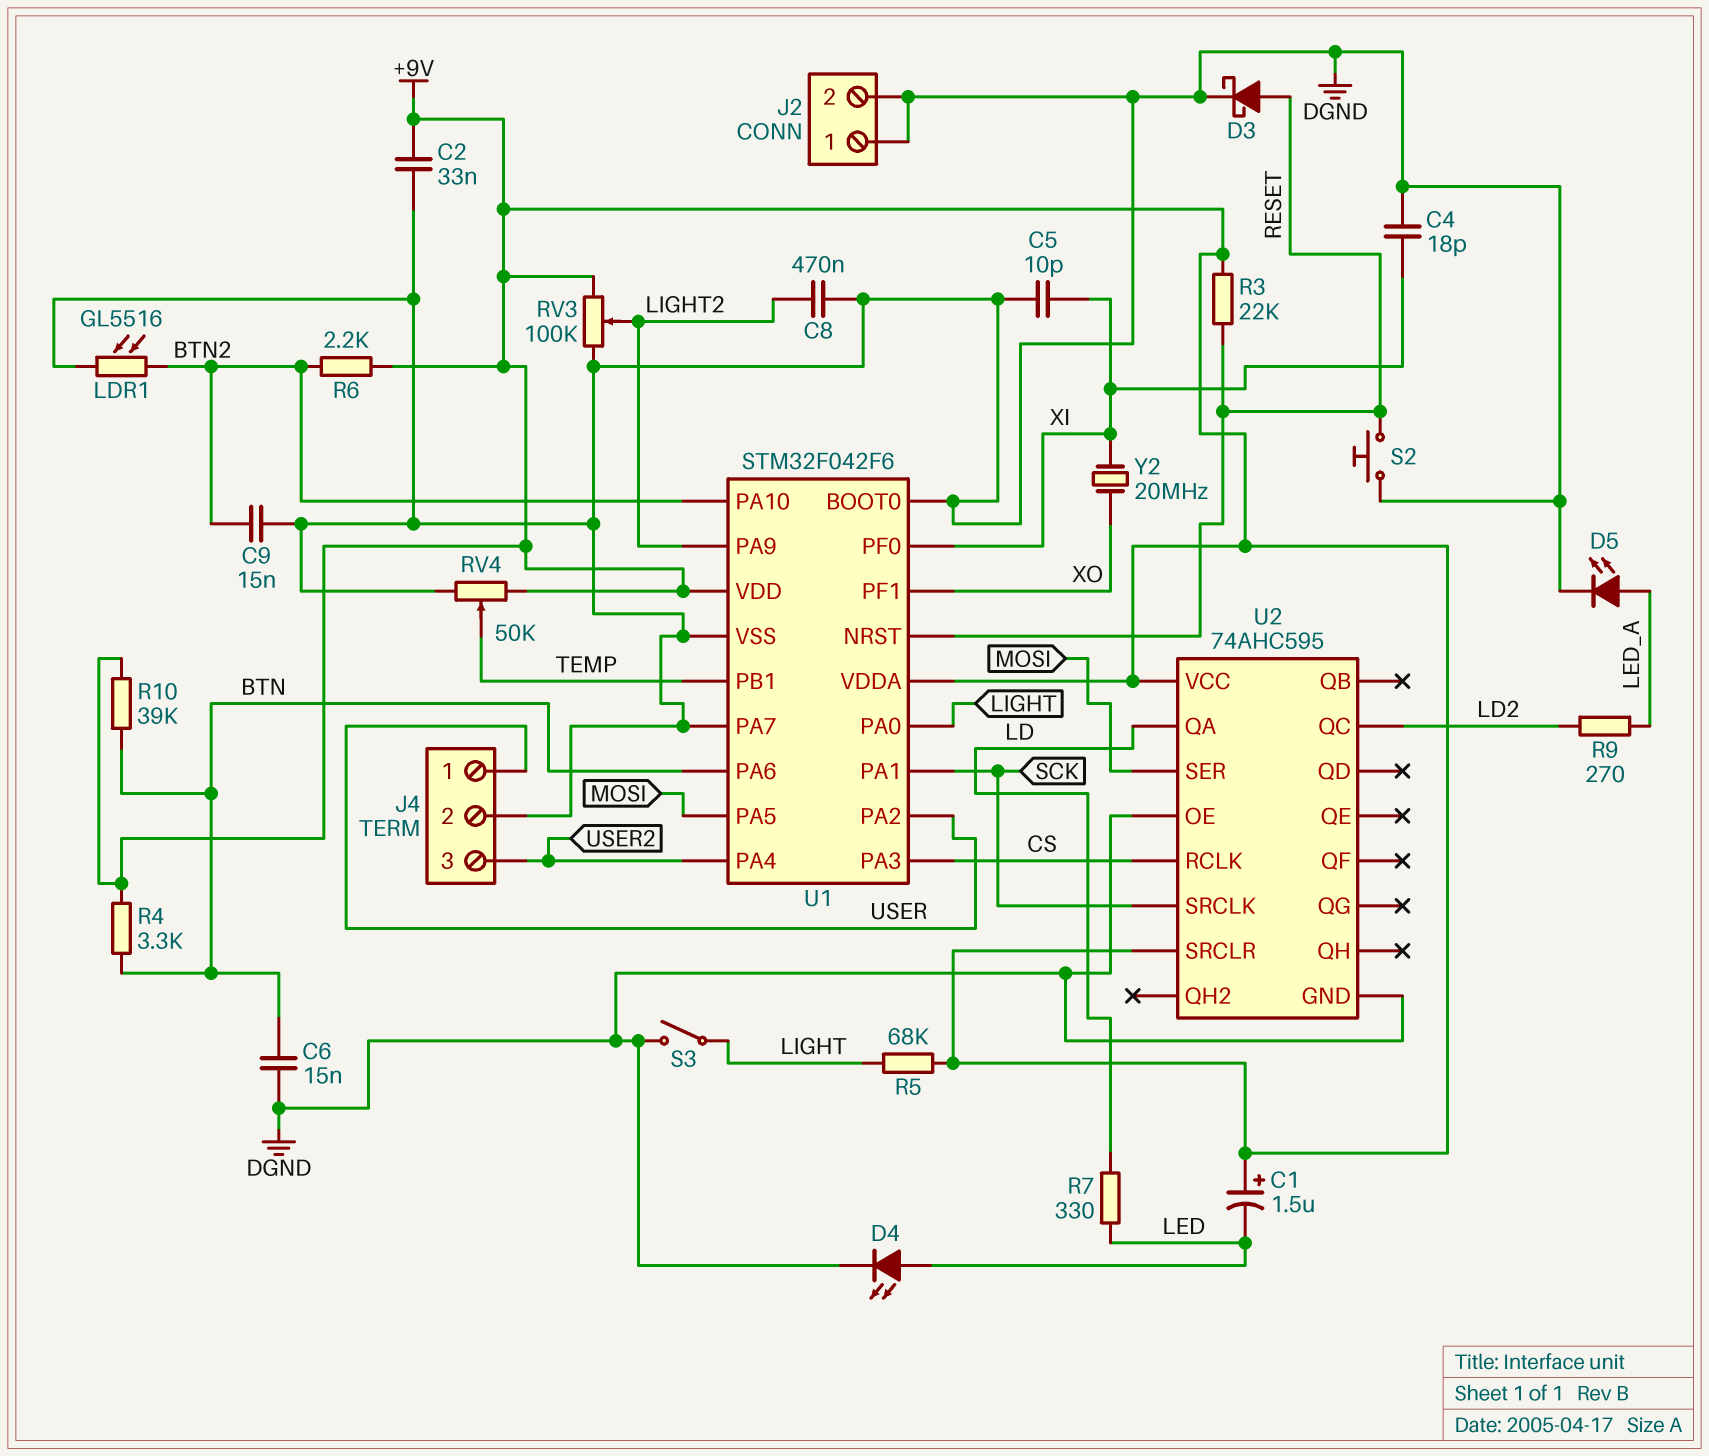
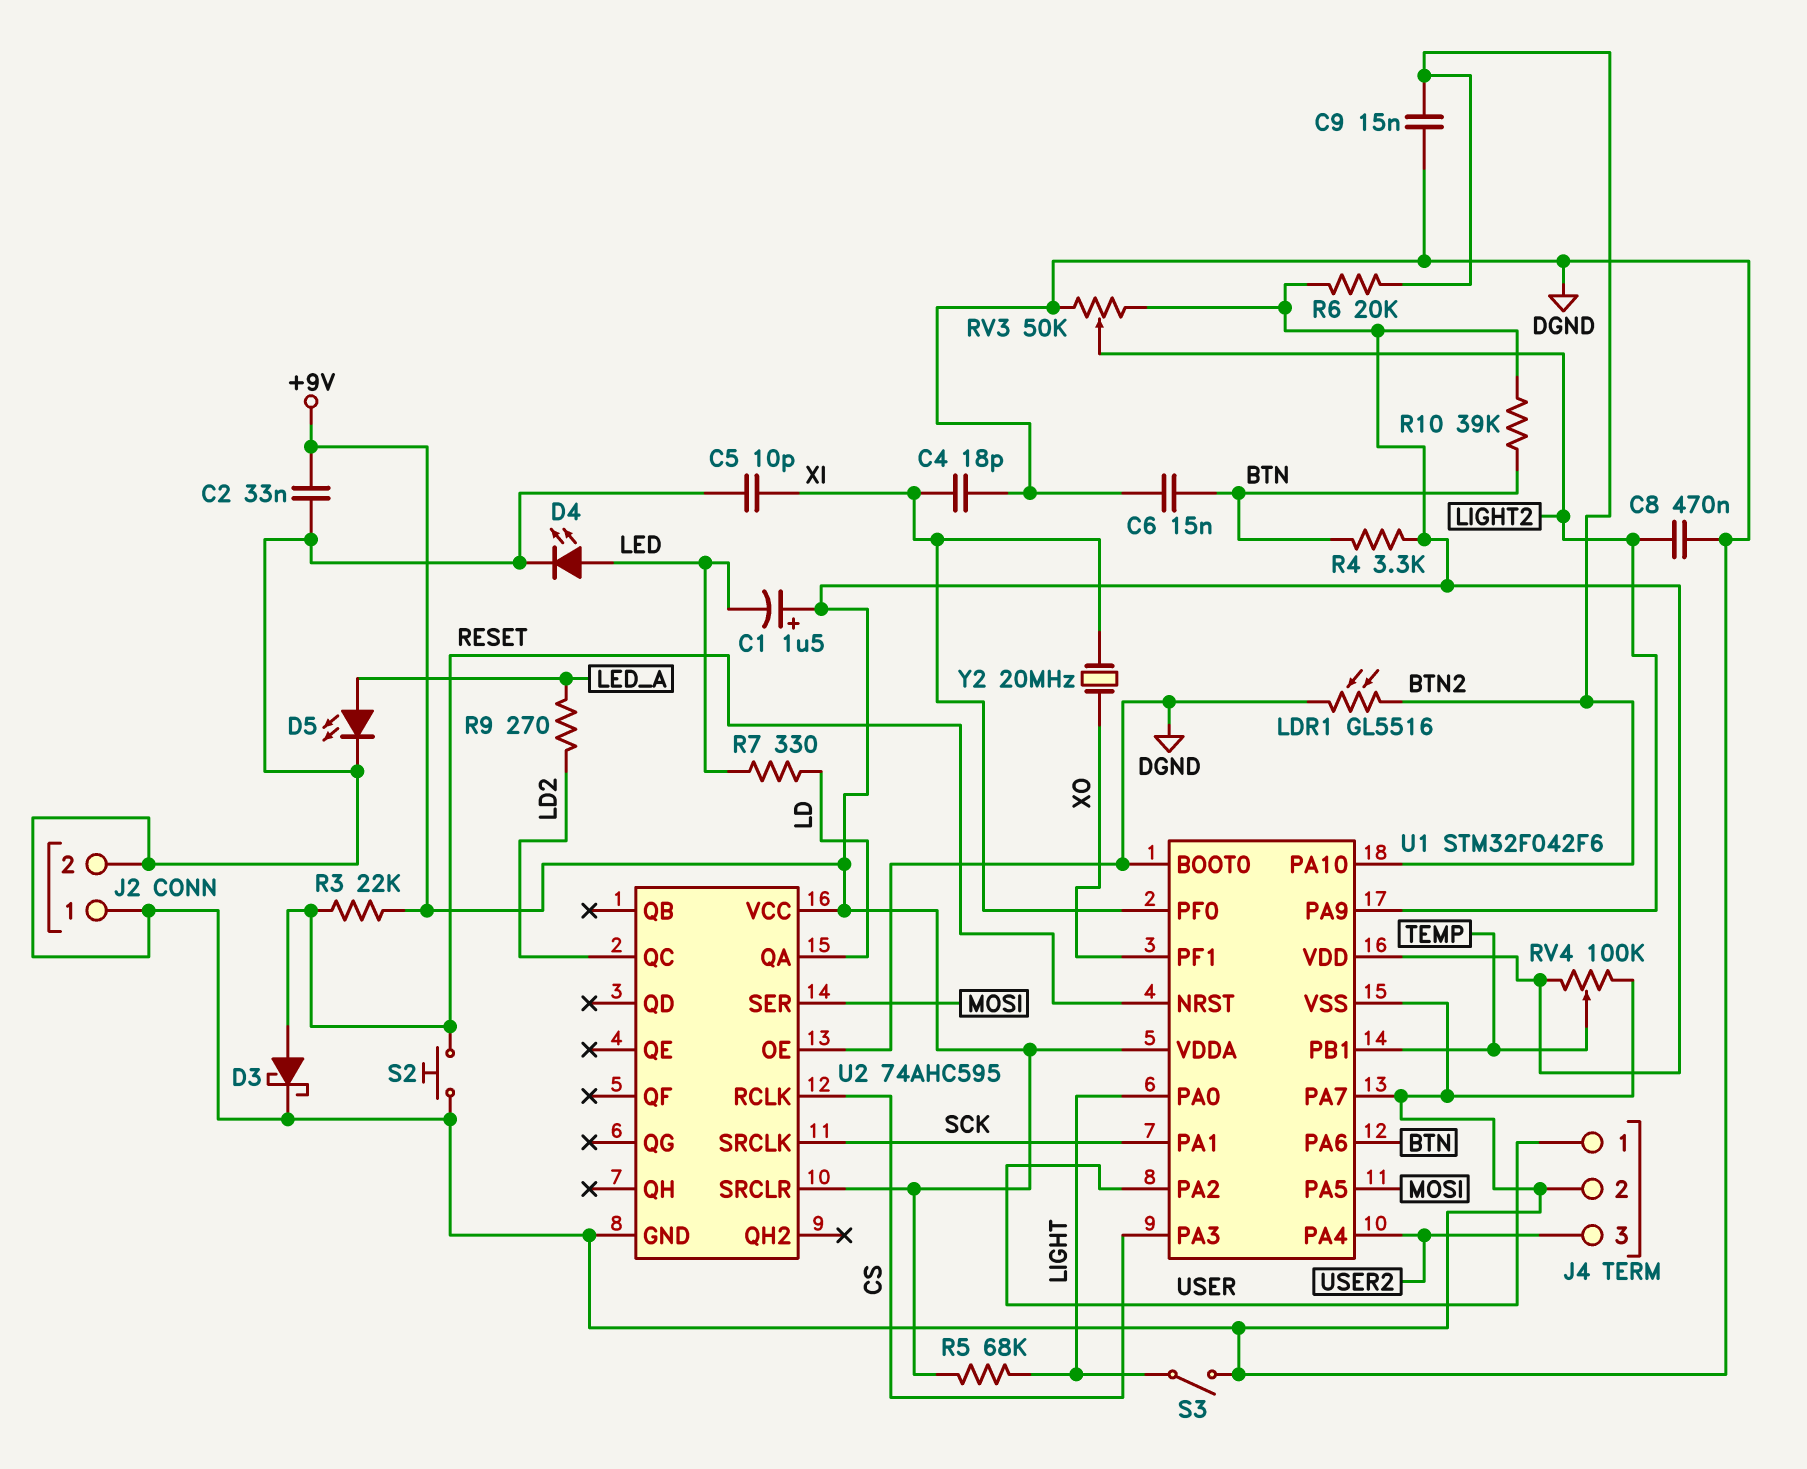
R6: 2.2k (+9V, BTN2) -> 20k (+9V, BTN2)
RV3: 100k (+9V, DGND, wiper LIGHT2) -> 50k (+9V, DGND, wiper LIGHT2)
RV4: 50k (+9V, DGND, wiper TEMP) -> 100k (+9V, DGND, wiper TEMP)

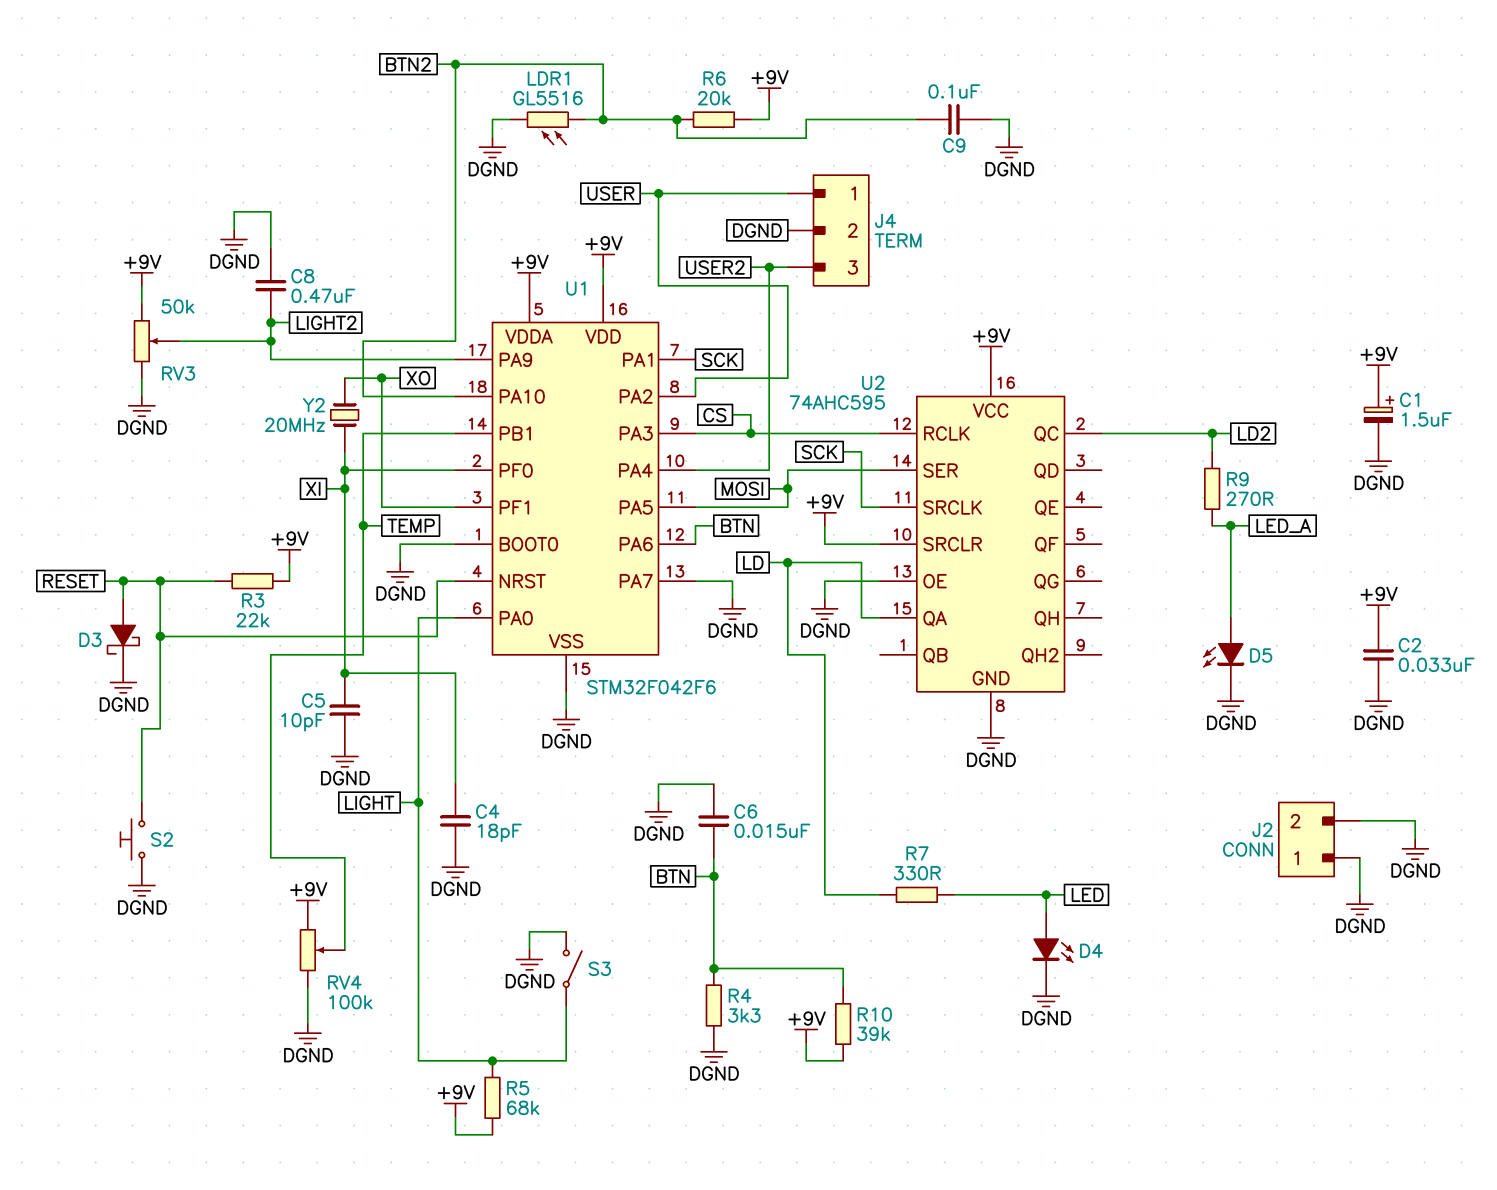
C1: 1.5uF (plus +9V, minus LED) -> 1.5uF (plus +9V, minus DGND)
C9: 15nF (BTN2, DGND) -> 100nF (BTN2, DGND)
R4: 3.3k (+9V, BTN) -> 3.3k (BTN, DGND)

